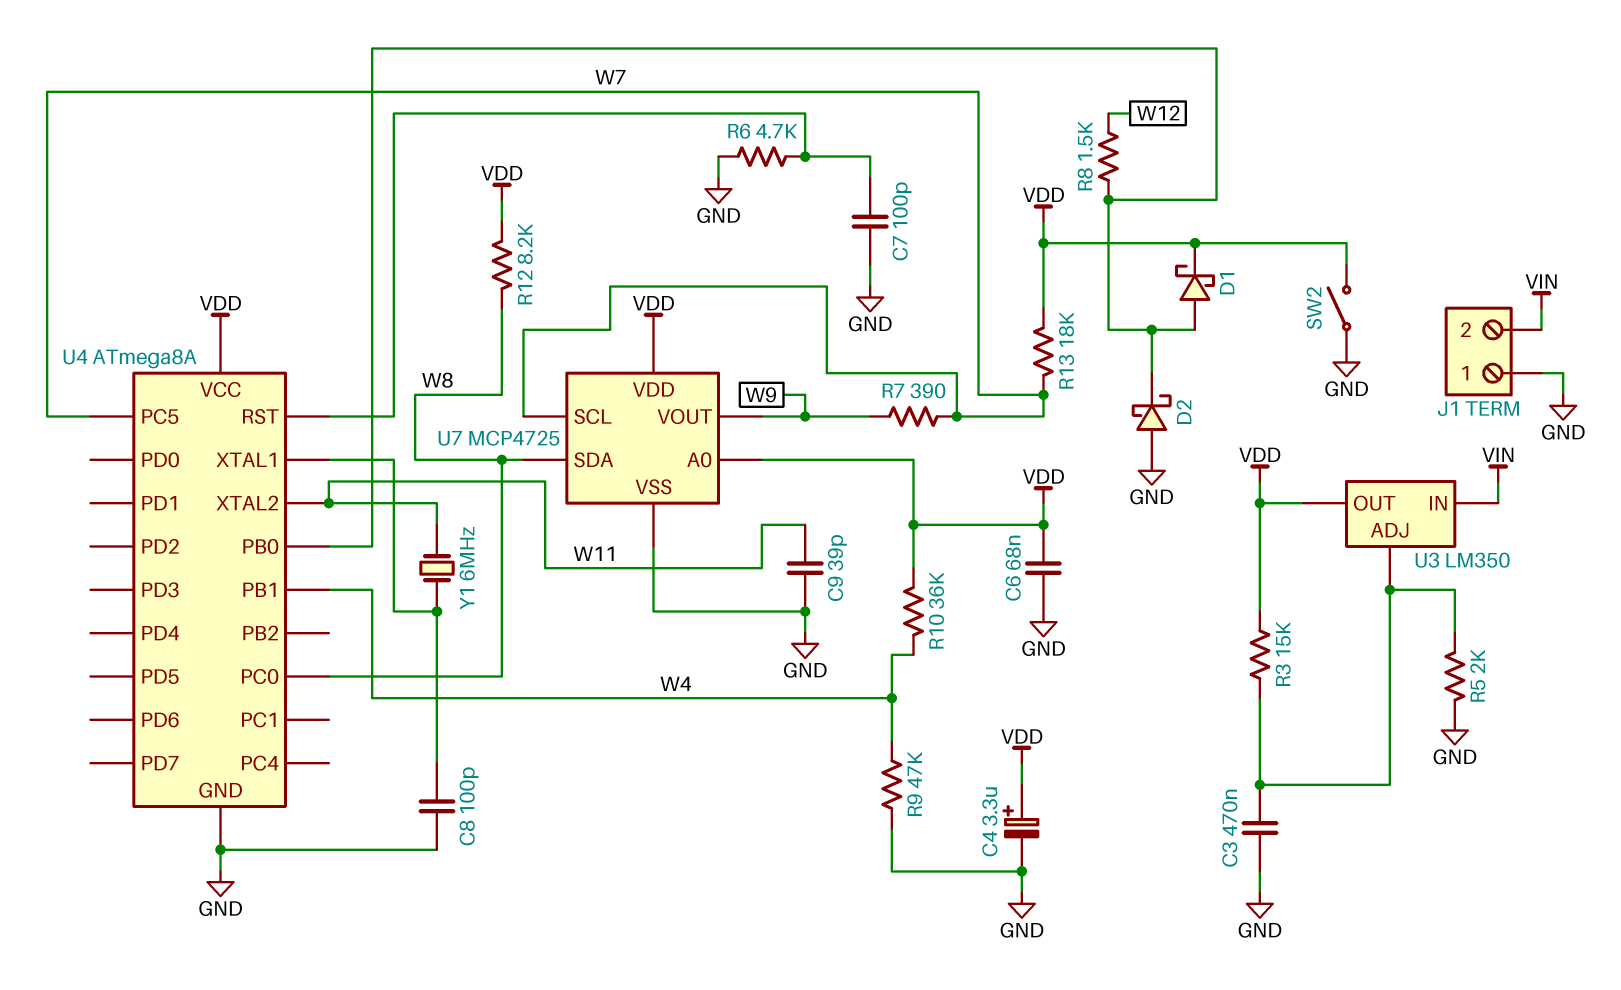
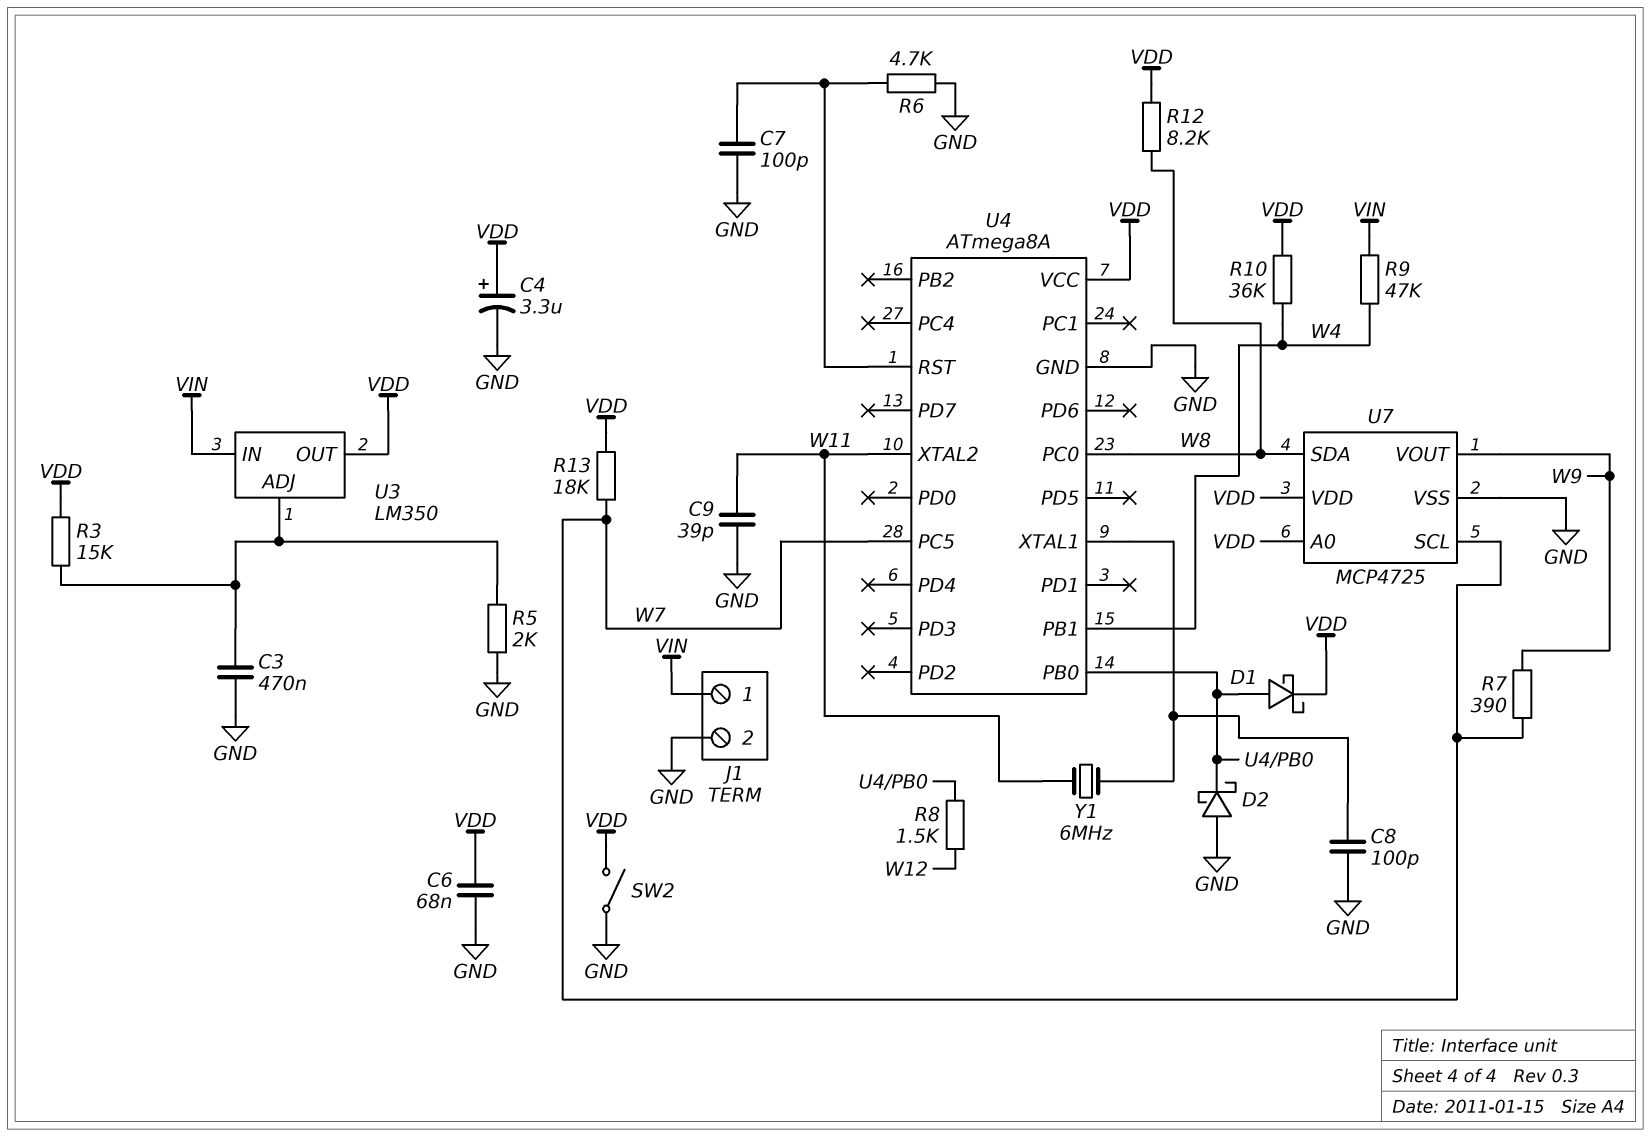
J1 pin 1: GND -> VIN
J1 pin 2: VIN -> GND
R9: 47k (GND, W4) -> 47k (VIN, W4)

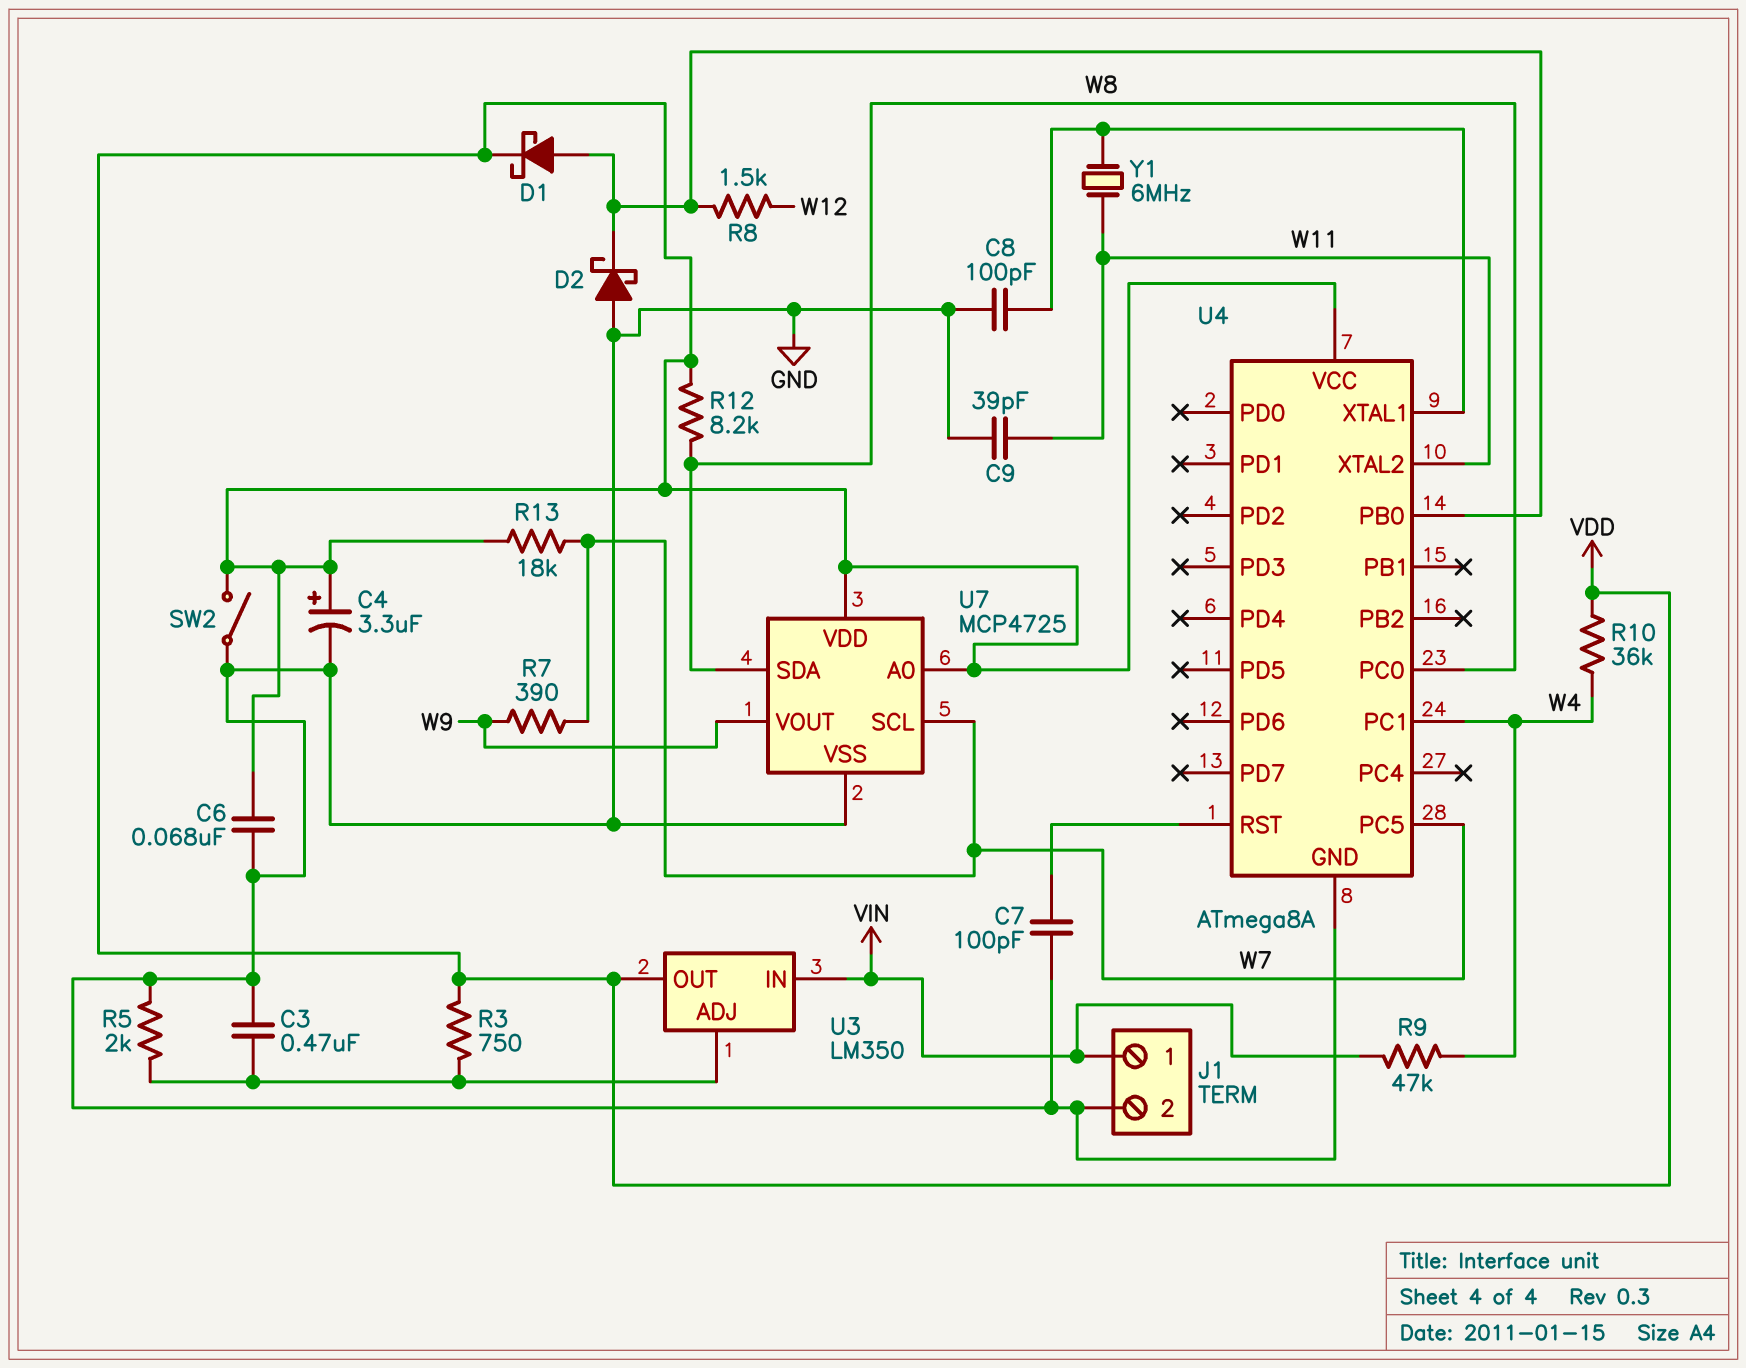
R3: 15k (U3/ADJ, VDD) -> 750 (U3/ADJ, VDD)
R6: 4.7k (GND, U4/RST) -> none
U4 pin PB1: W4 -> none
U4 pin PC1: none -> W4

